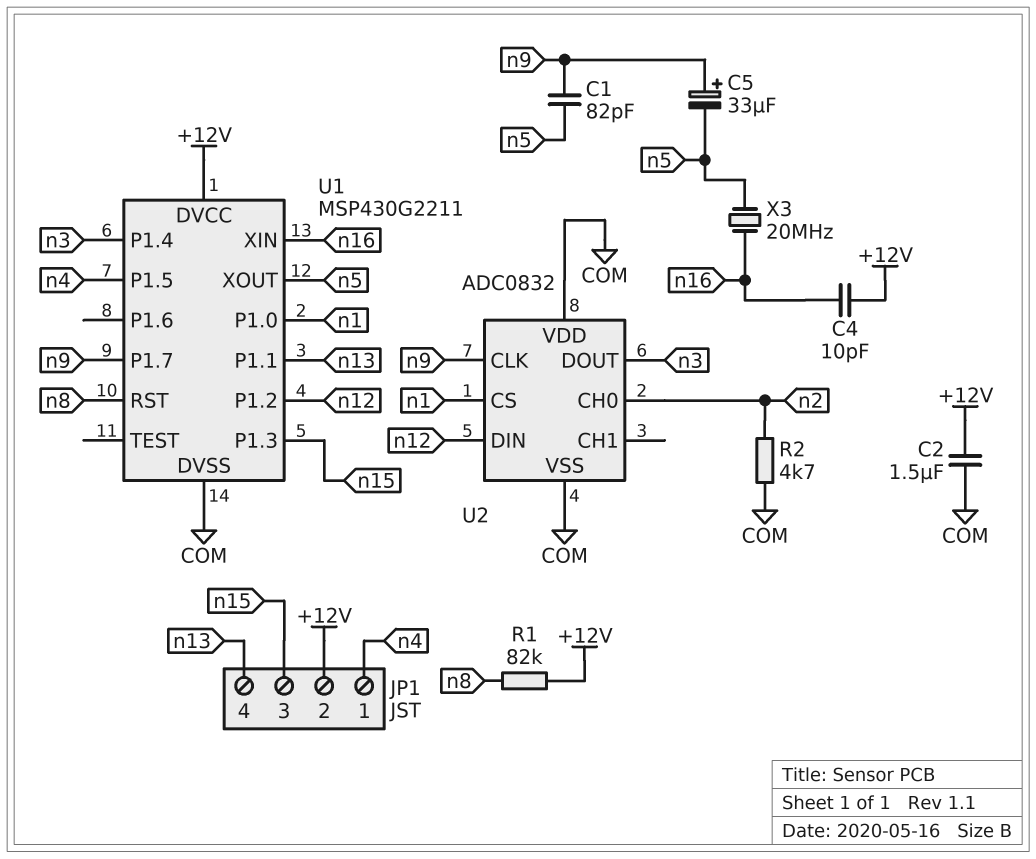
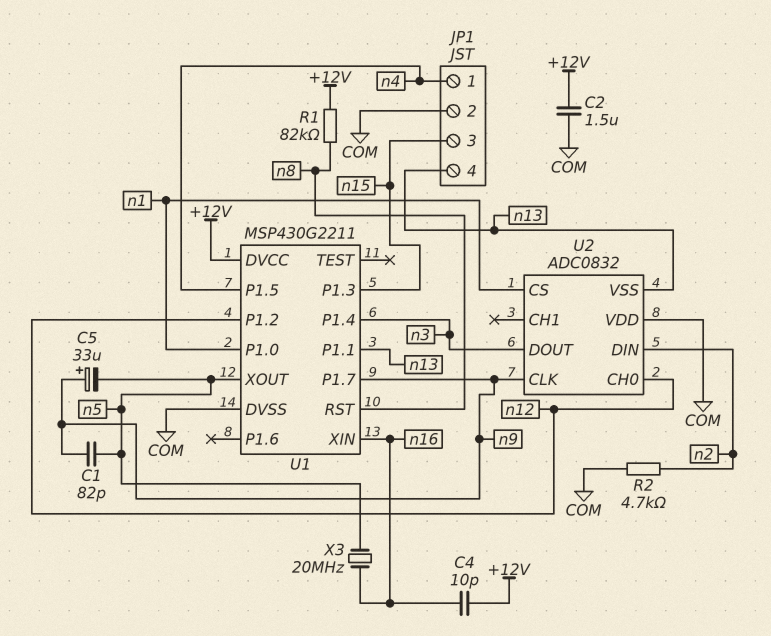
JP1 pin 2: +12V -> COM
U2 pin CH0: n2 -> n12
U2 pin DIN: n12 -> n2
U2 pin VSS: COM -> n13

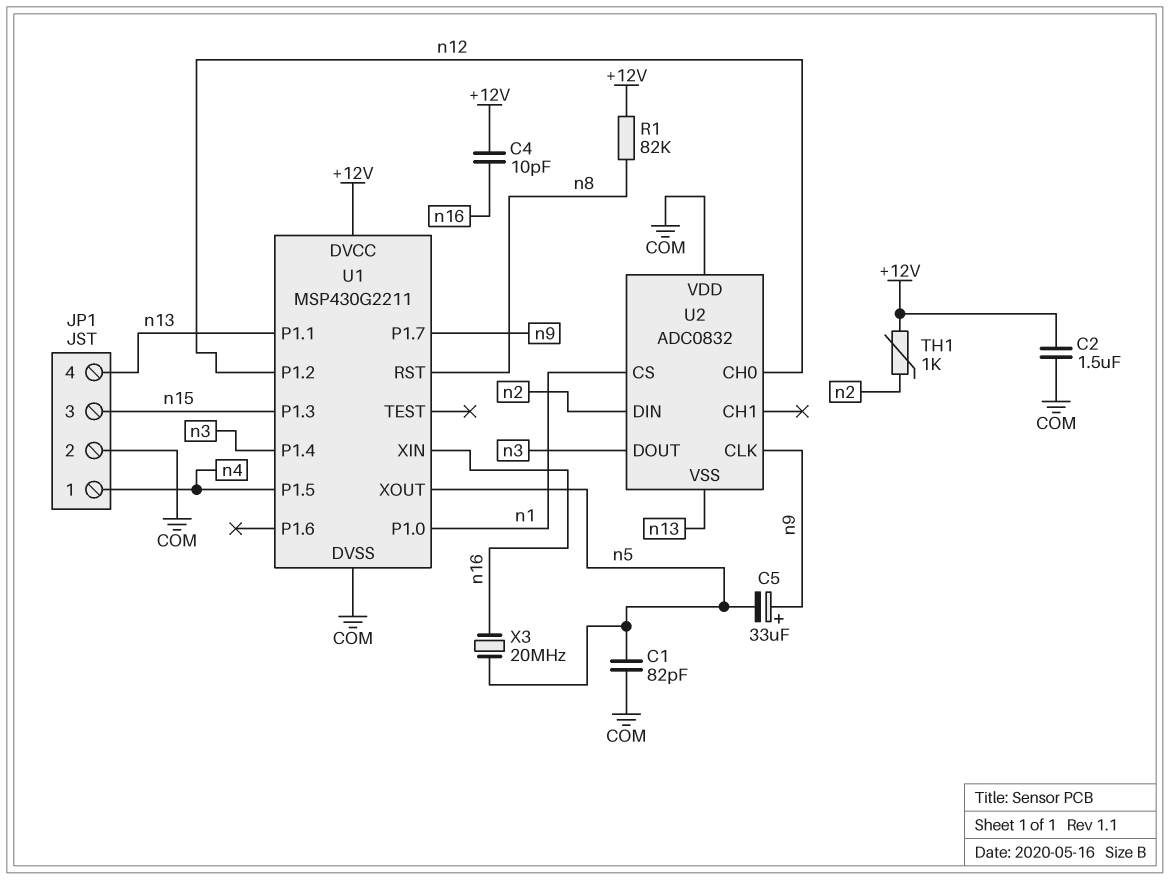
C1: 82pF (n5, n9) -> 82pF (COM, n5)
R2: 4.7k (COM, n2) -> none
TH1: none -> 1k (+12V, n2)

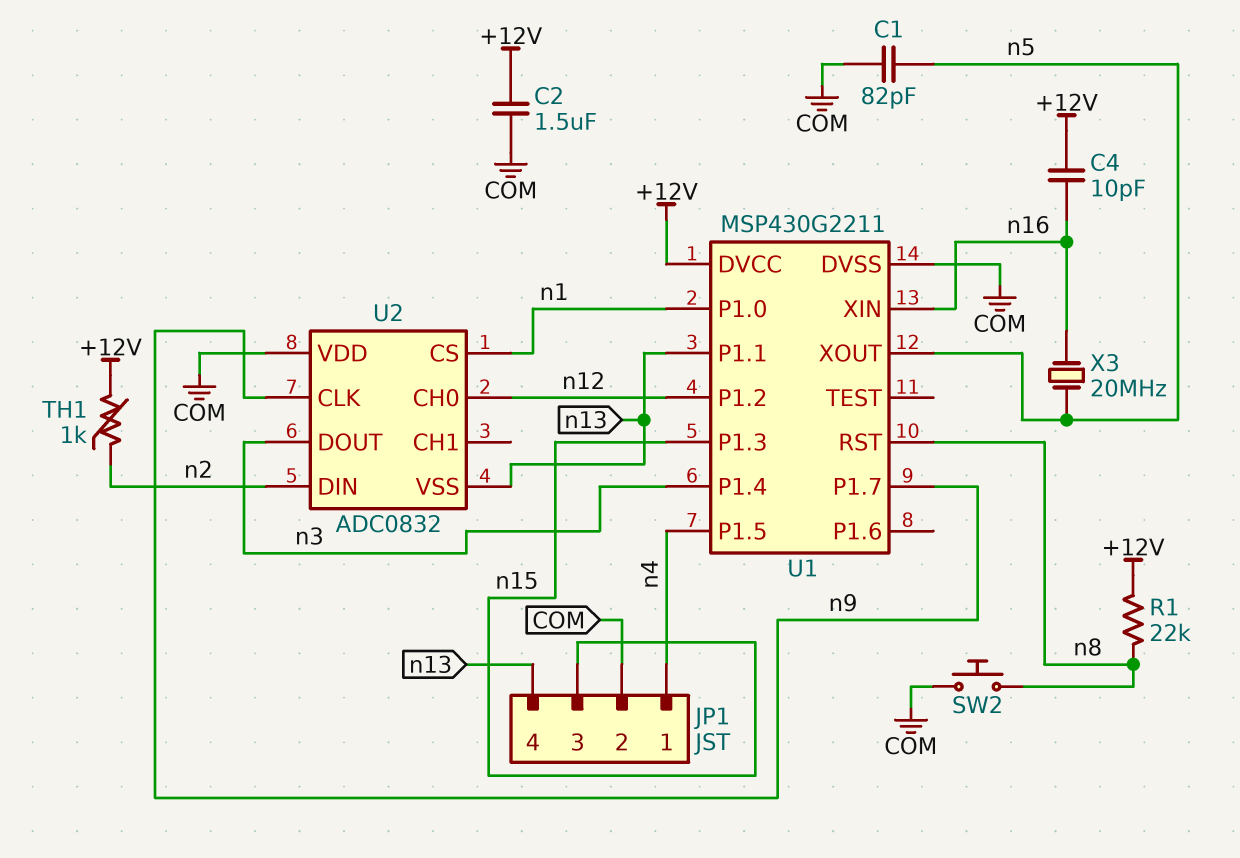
C5: 33uF (plus n9, minus n5) -> none
R1: 82k (+12V, n8) -> 22k (+12V, n8)
SW2: none -> button (COM, n8)

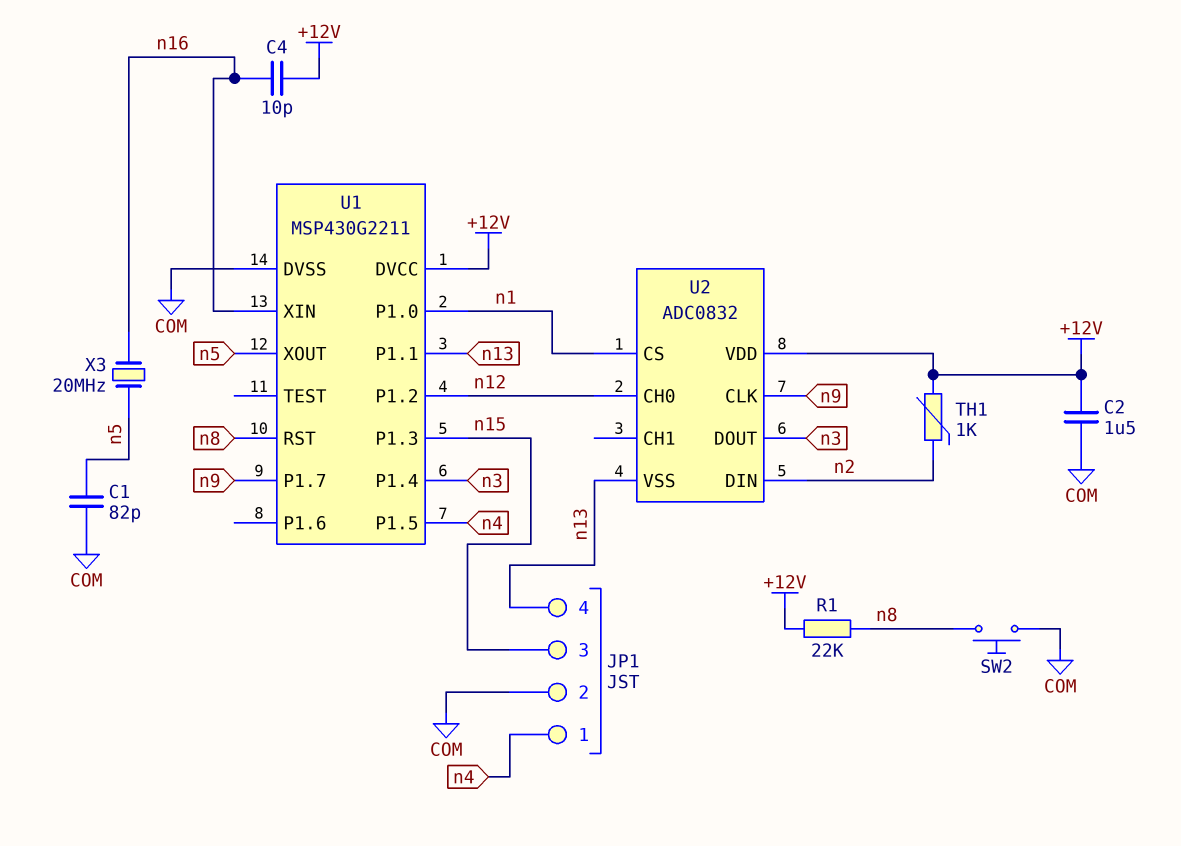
U2 pin VDD: COM -> +12V

